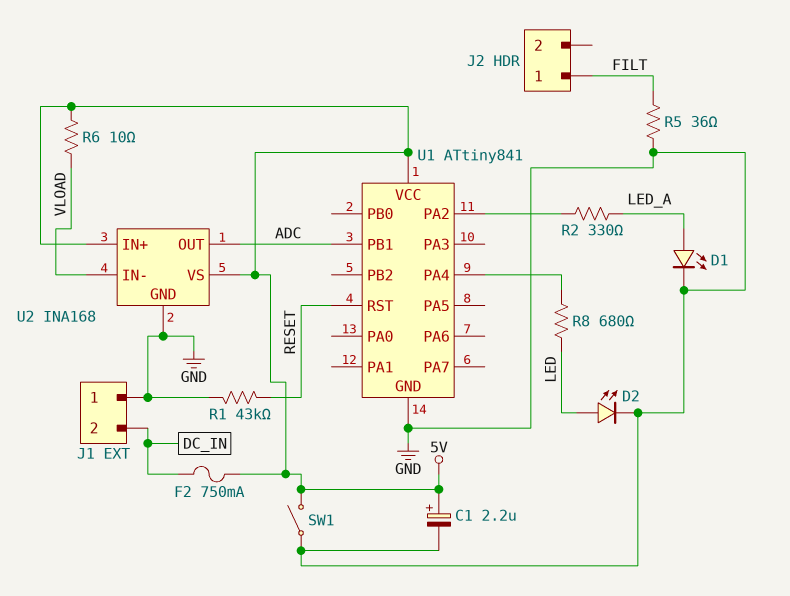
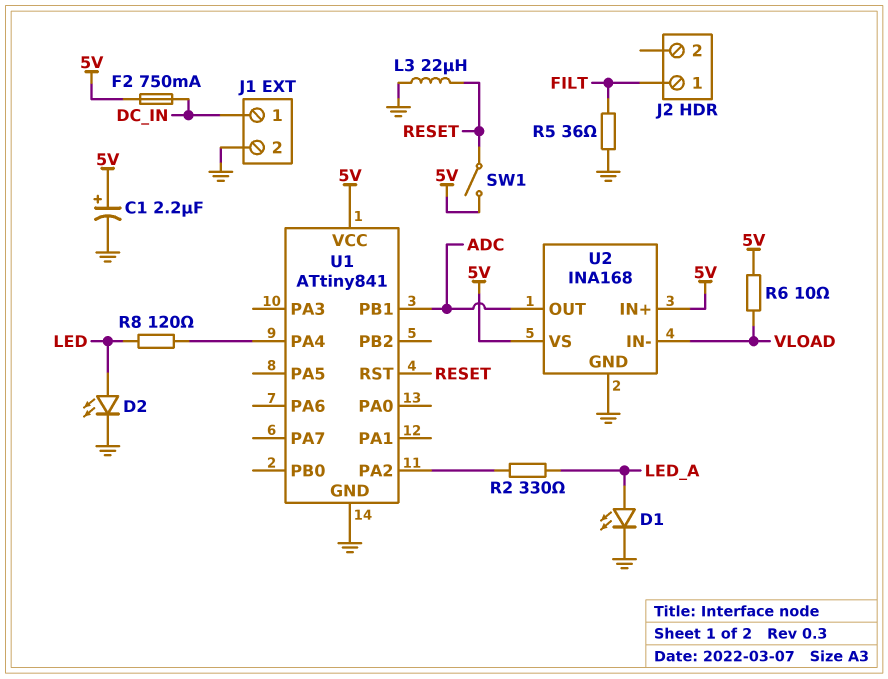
J1 pin 1: GND -> DC_IN
J1 pin 2: DC_IN -> GND
L3: none -> 22uH (GND, RESET)
R1: 43k (GND, RESET) -> none
R8: 680 (LED, U1/PA4) -> 120 (LED, U1/PA4)
SW1: switch (5V, GND) -> switch (5V, RESET)

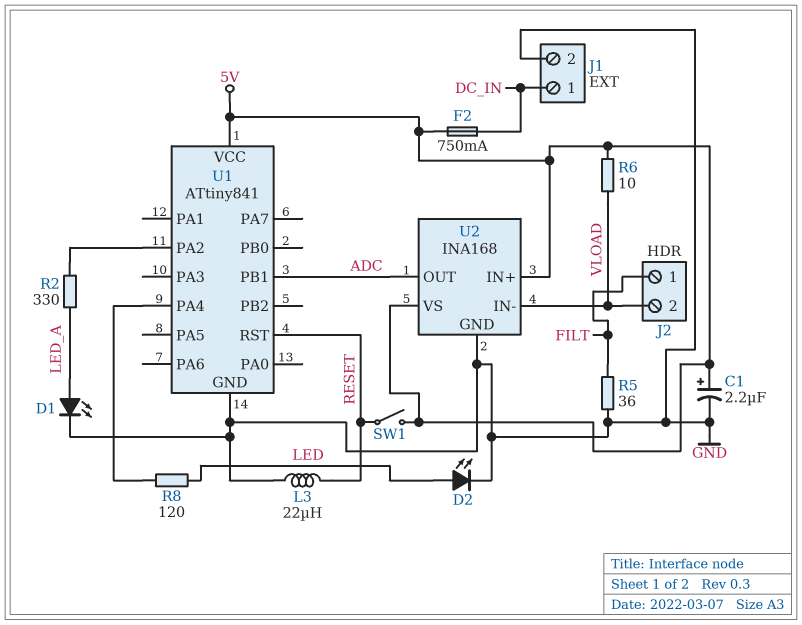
J2 pin 2: none -> VLOAD

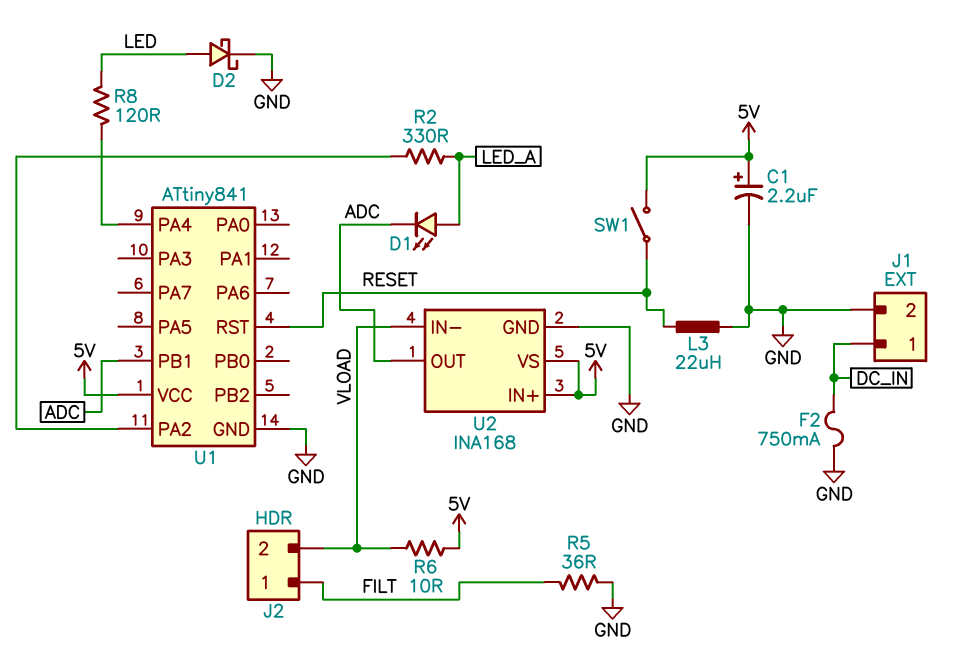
D1: LED (A LED_A, K GND) -> LED (A LED_A, K ADC)
D2: LED (A LED, K GND) -> schottky (A LED, K GND)
F2: 750mA (5V, DC_IN) -> 750mA (DC_IN, GND)

